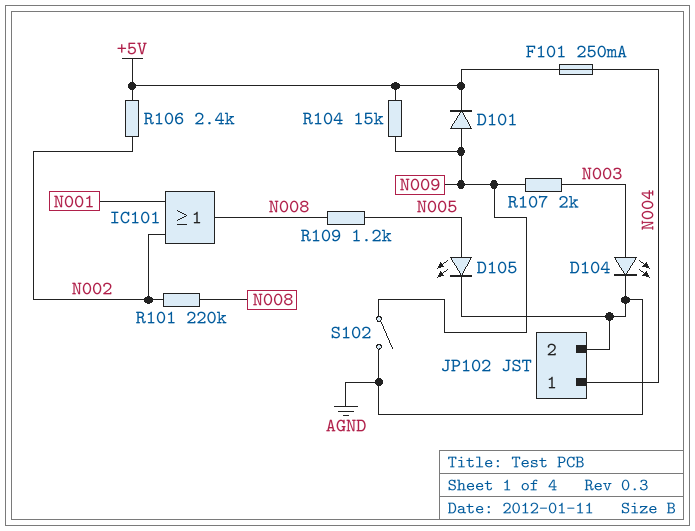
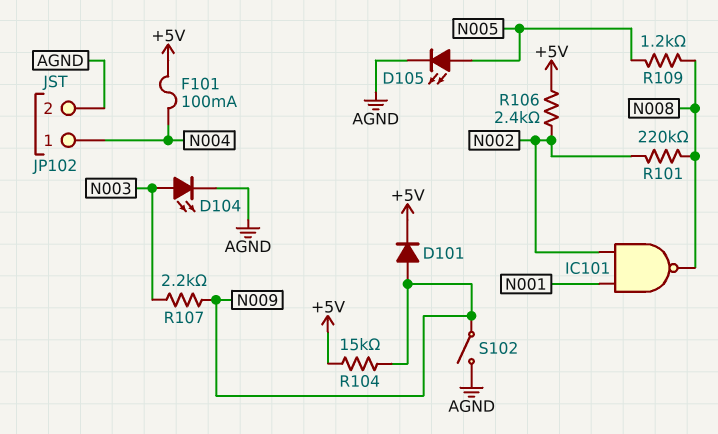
F101: 250mA (+5V, N004) -> 100mA (+5V, N004)
IC101: OR (in N001, in N002, out N008) -> NAND (in N001, in N002, out N008)
R107: 2k (N003, N009) -> 2.2k (N003, N009)

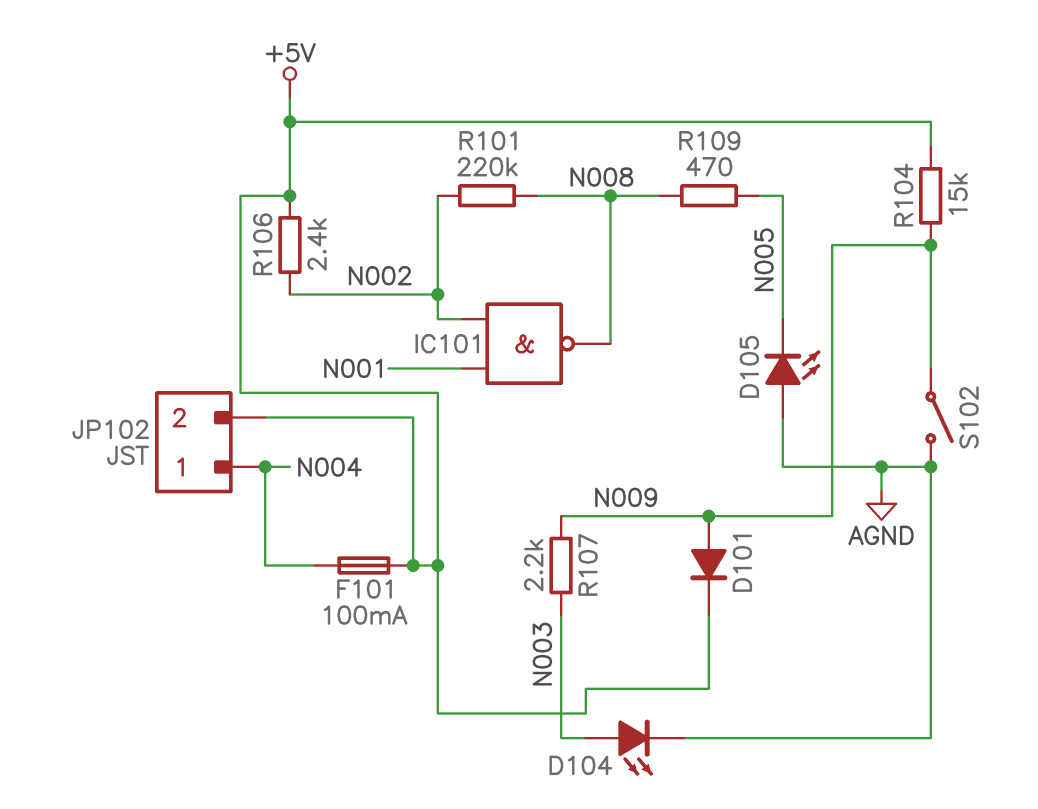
D105: LED (A N005, K AGND) -> LED (A AGND, K N005)
JP102 pin 2: AGND -> +5V
R109: 1.2k (N005, N008) -> 470 (N005, N008)

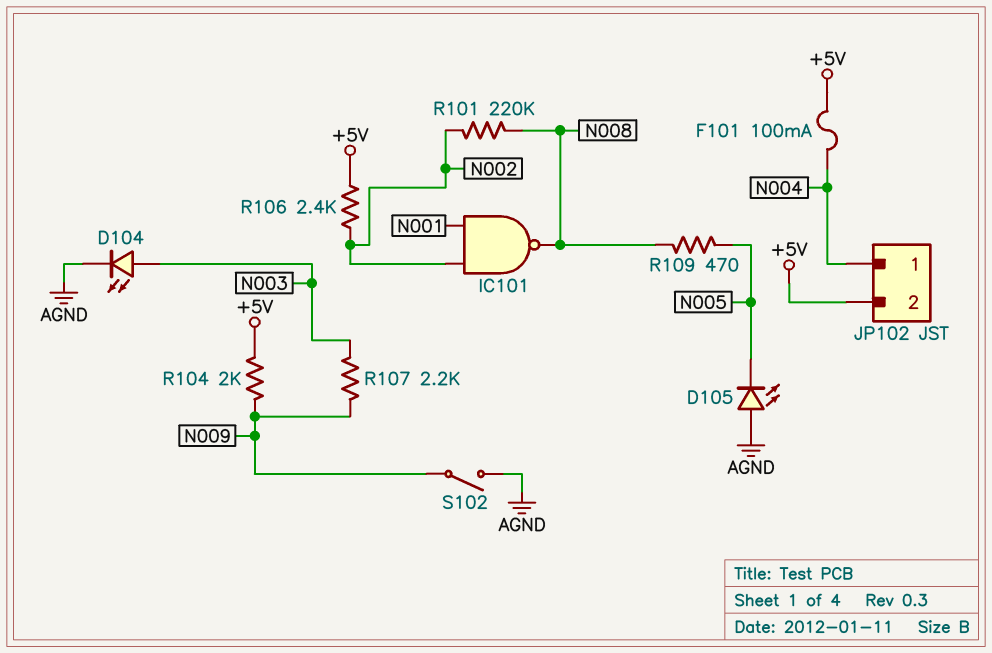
D101: diode (A N009, K +5V) -> none
R104: 15k (+5V, N009) -> 2k (+5V, N009)

